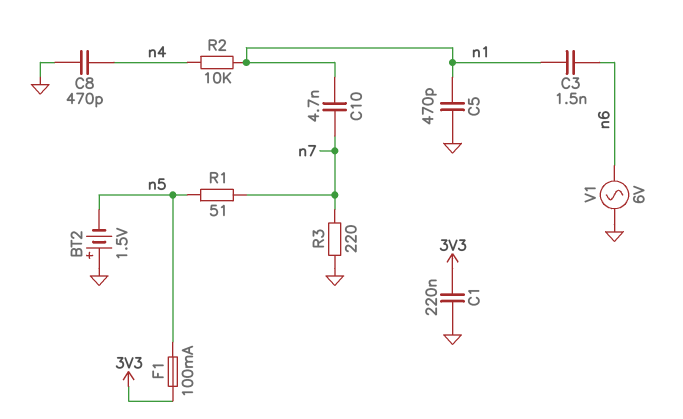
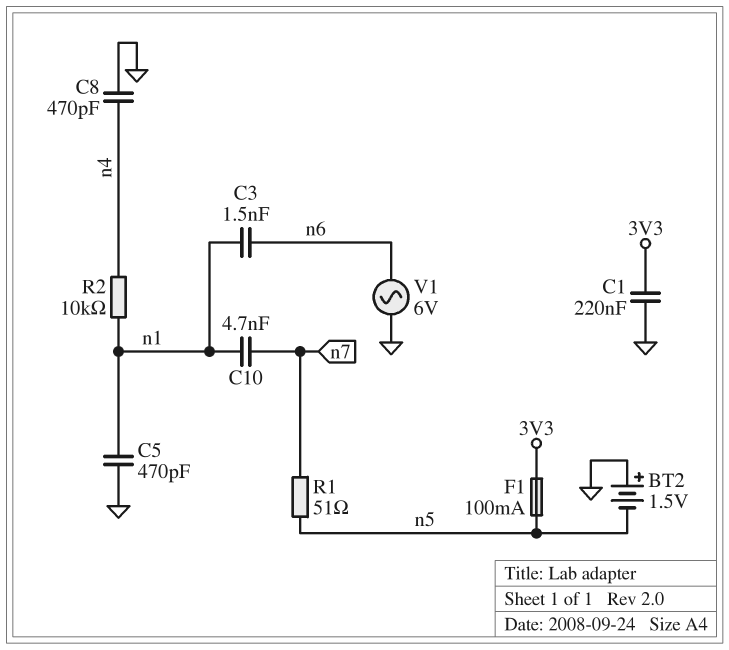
R3: 220 (GND, n7) -> none

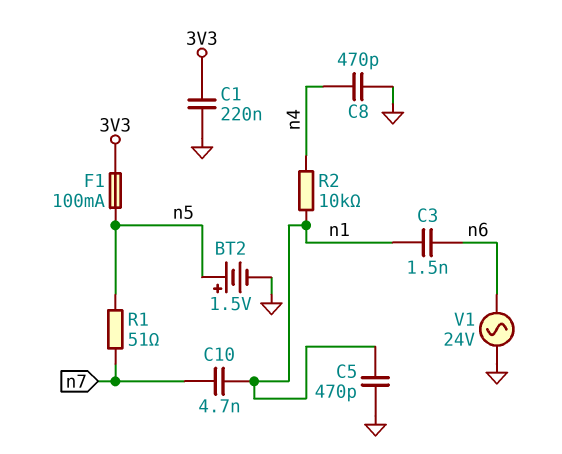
BT2: 1.5V (plus GND, minus n5) -> 1.5V (plus n5, minus GND)
V1: AC 6V (GND, n6) -> AC 24V (GND, n6)

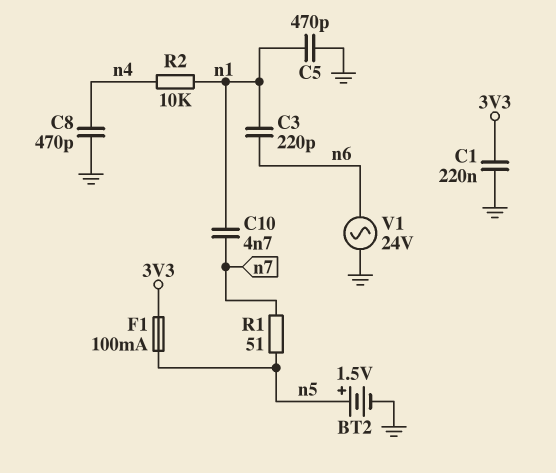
C3: 1.5nF (n1, n6) -> 220pF (n1, n6)

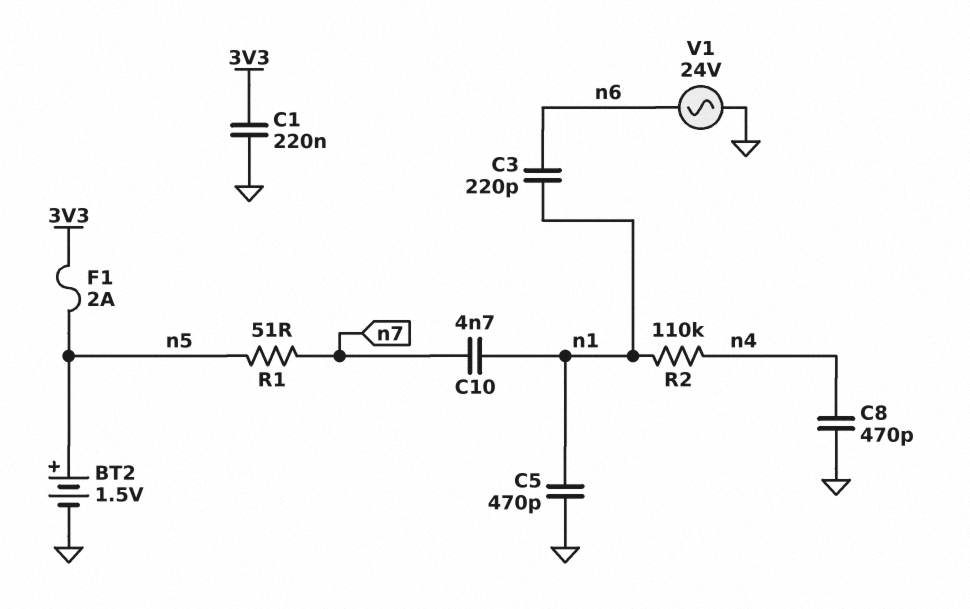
F1: 100mA (3V3, n5) -> 2A (3V3, n5)
R2: 10k (n1, n4) -> 110k (n1, n4)

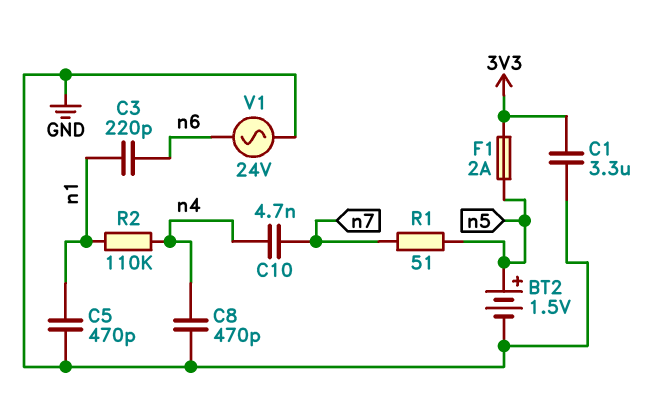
C1: 220nF (3V3, GND) -> 3.3uF (3V3, GND)
C10: 4.7nF (n1, n7) -> 4.7nF (n4, n7)

